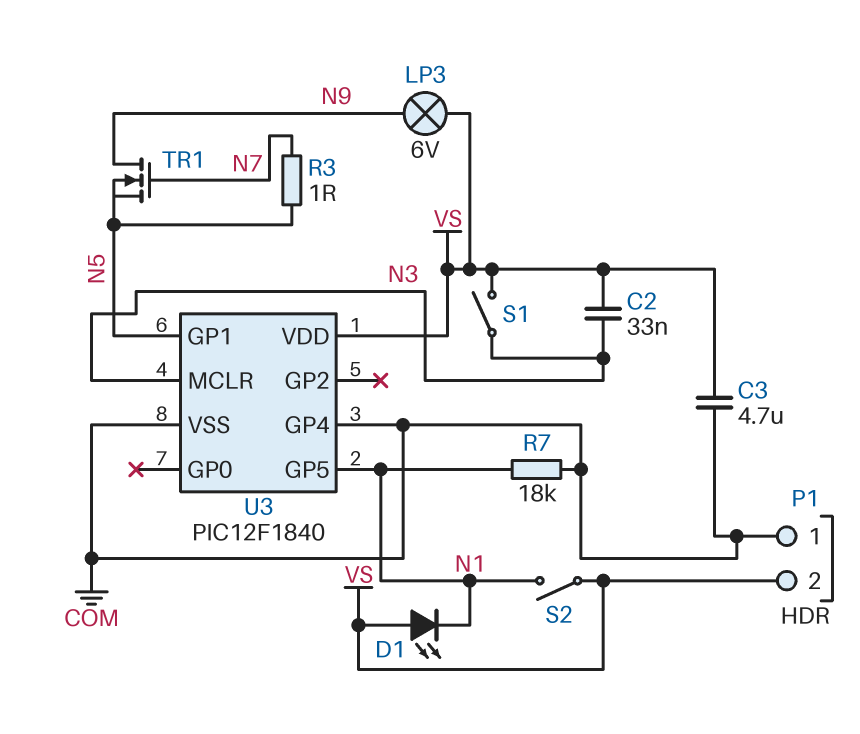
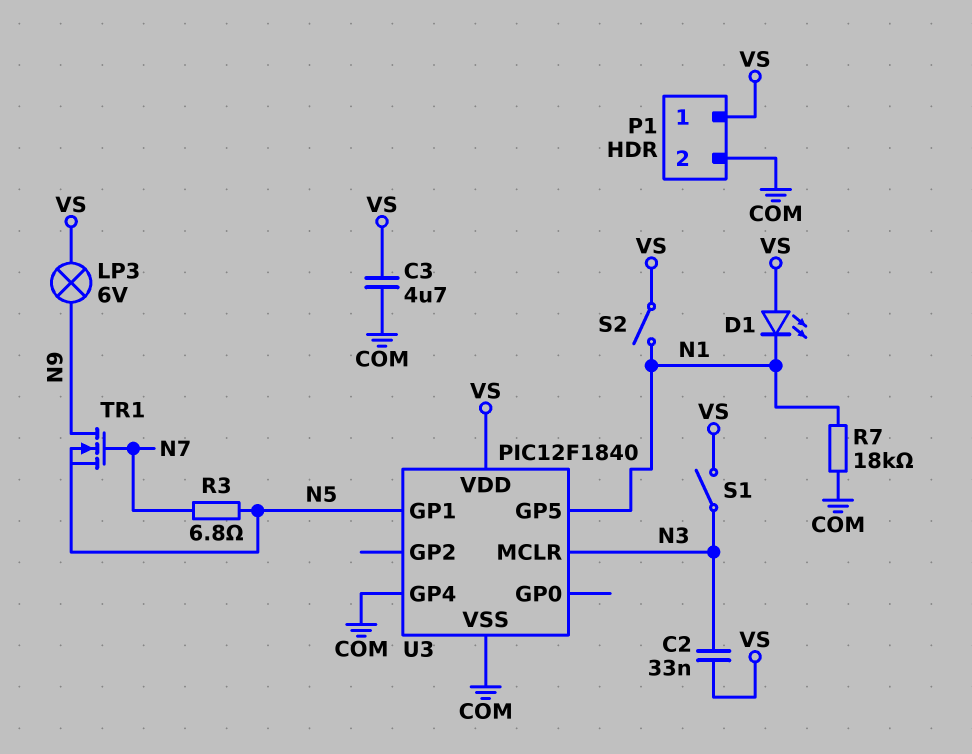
P1 pin 1: COM -> VS
P1 pin 2: VS -> COM
R3: 1 (N5, N7) -> 6.8 (N5, N7)

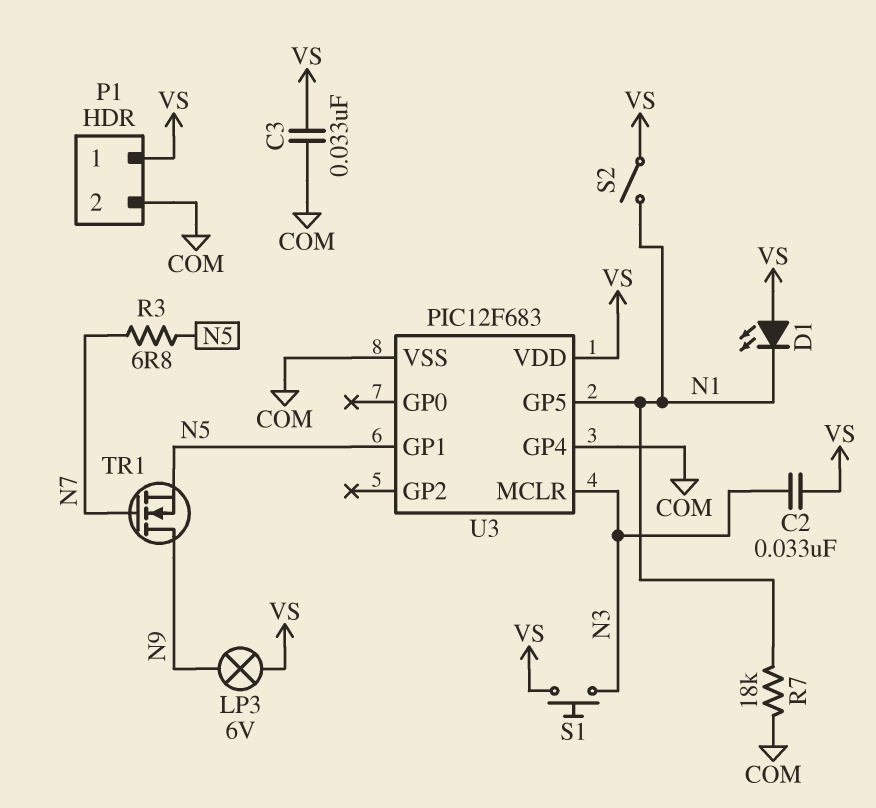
C3: 4.7uF (COM, VS) -> 33nF (COM, VS)
S1: switch (N3, VS) -> button (N3, VS)
U3: PIC12F1840 -> PIC12F683

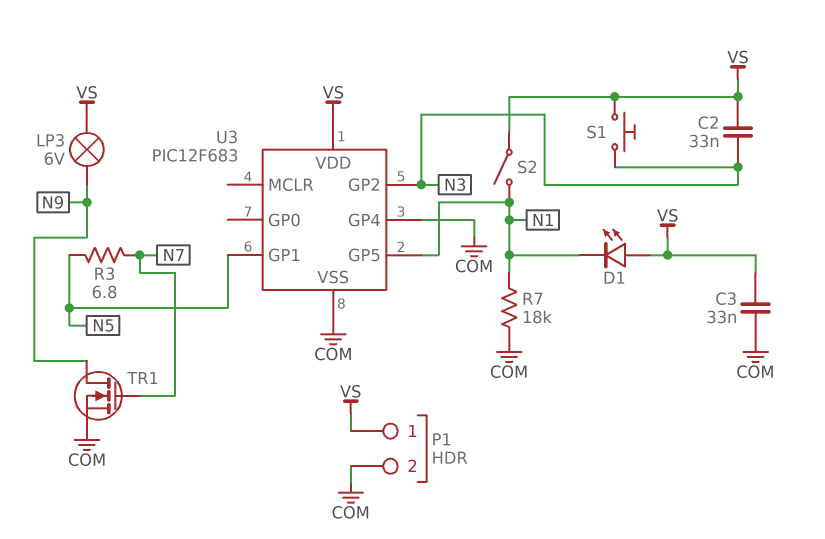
TR1: NMOS (G N7, D N9, S N5) -> NMOS (G N7, D N9, S COM)
U3 pin GP2: none -> N3
U3 pin MCLR: N3 -> none

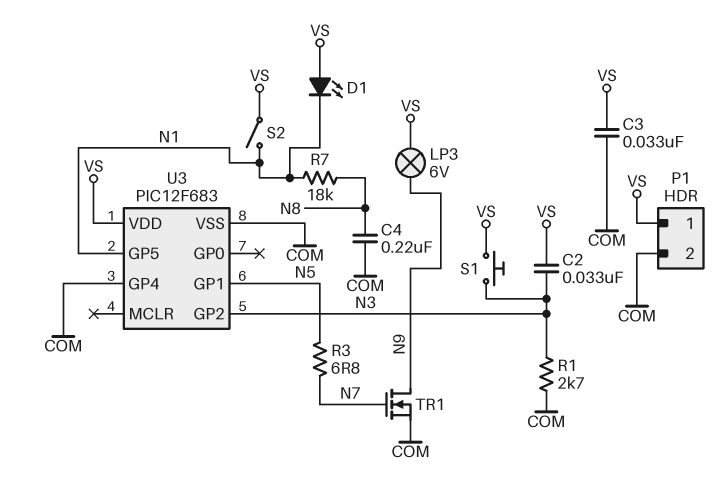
C4: none -> 220nF (COM, N8)
R1: none -> 2.7k (COM, N3)
R7: 18k (COM, N1) -> 18k (N1, N8)

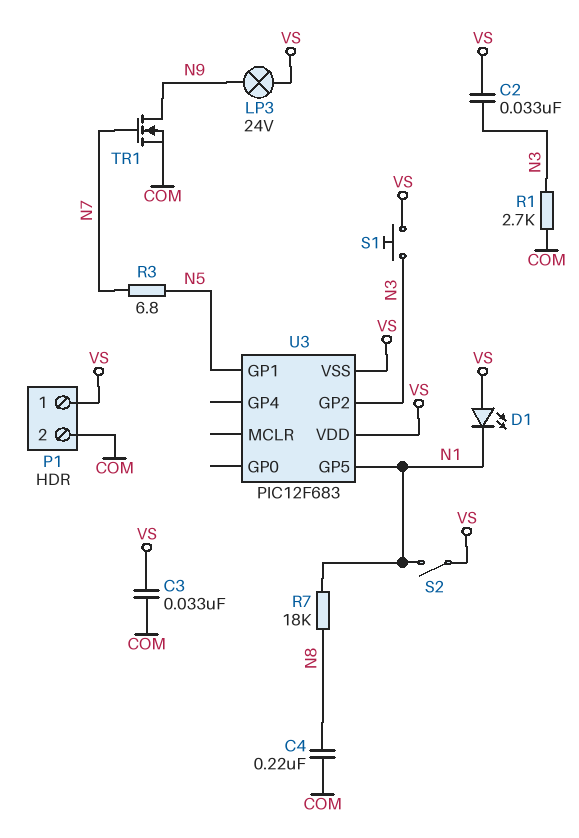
LP3: lamp 6V (N9, VS) -> lamp 24V (N9, VS)
U3 pin GP4: COM -> none
U3 pin VSS: COM -> VS

